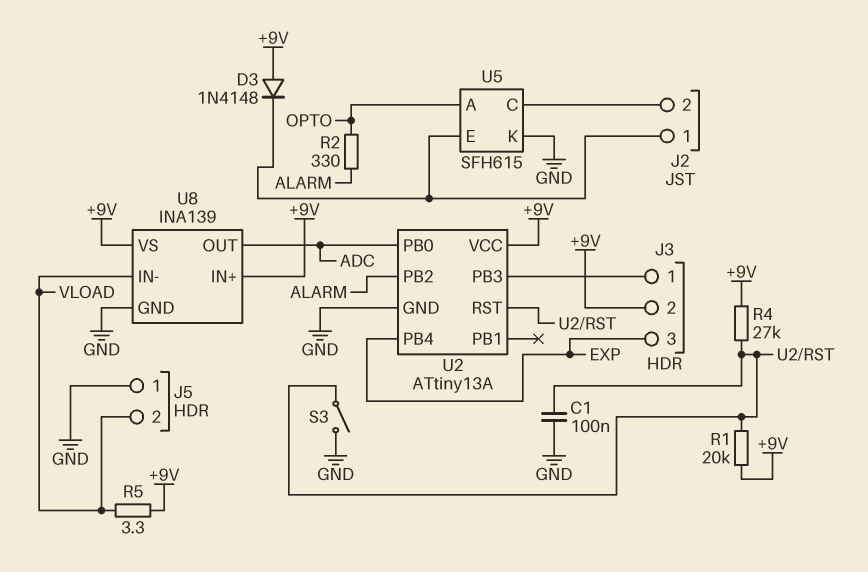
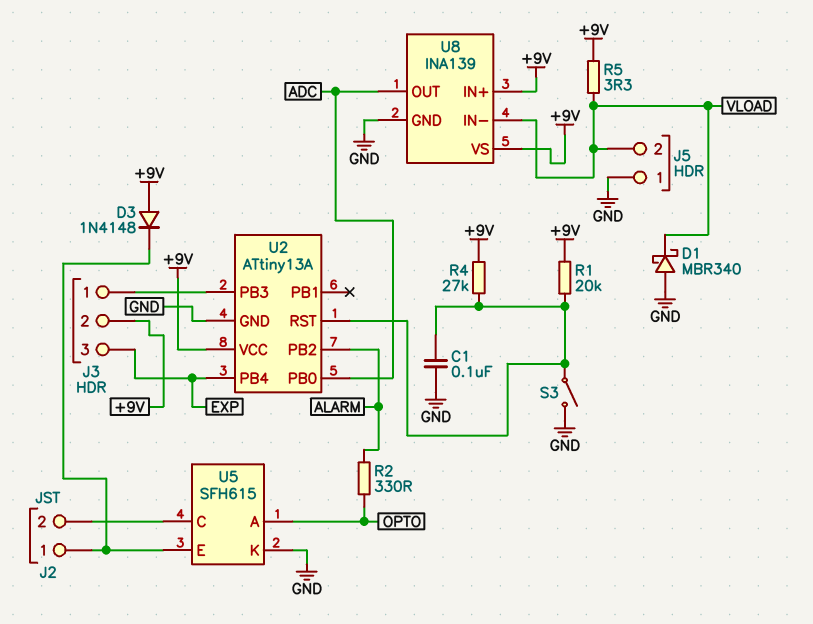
D1: none -> schottky MBR340 (A GND, K VLOAD)

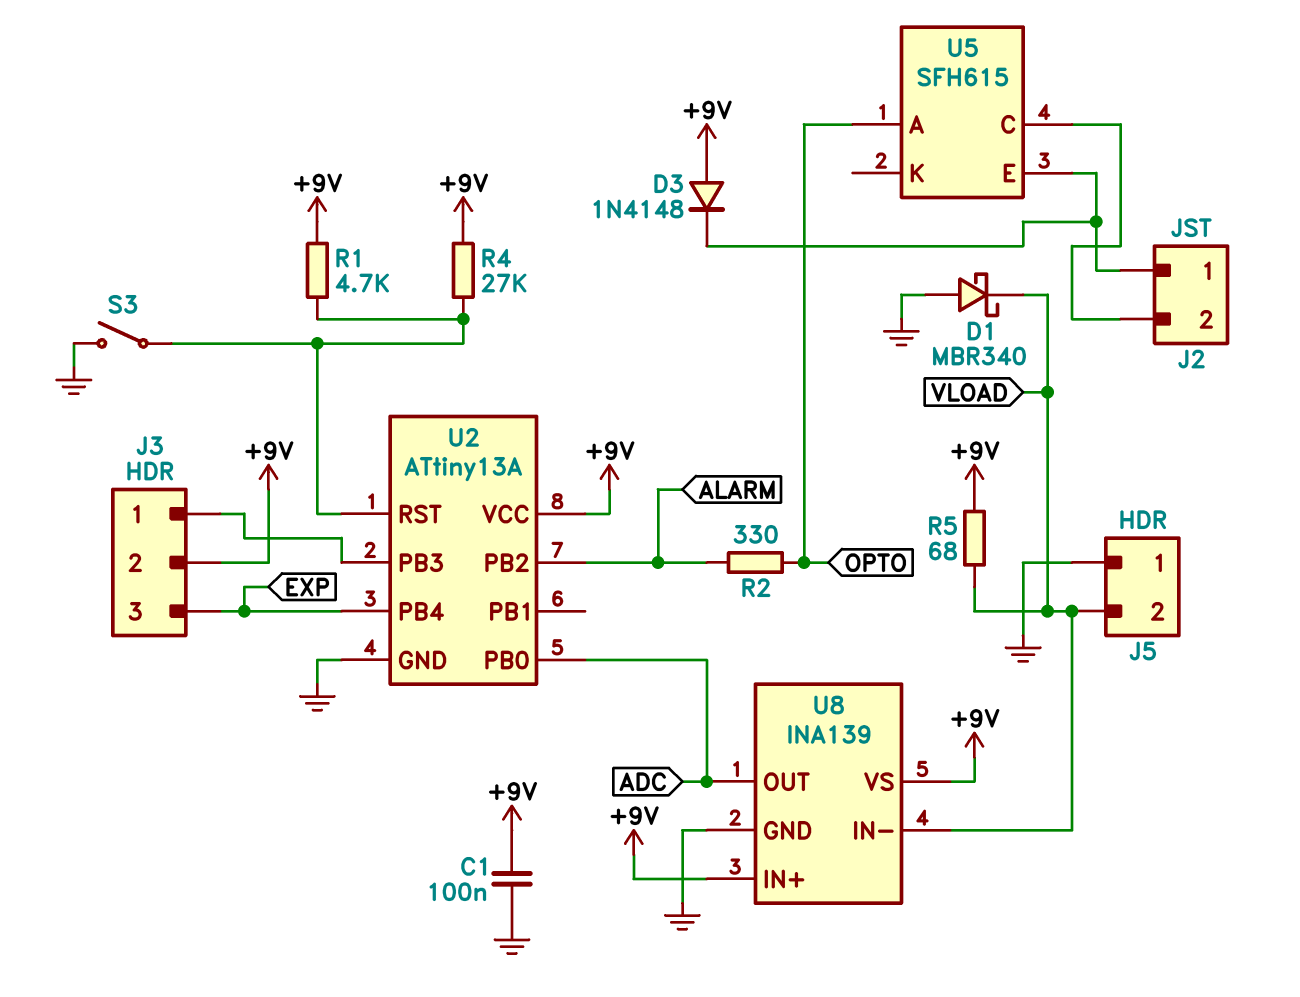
C1: 100nF (GND, U2/RST) -> 100nF (+9V, GND)
R1: 20k (+9V, U2/RST) -> 4.7k (+9V, U2/RST)
R5: 3.3 (+9V, VLOAD) -> 68 (+9V, VLOAD)
U5 pin K: GND -> none

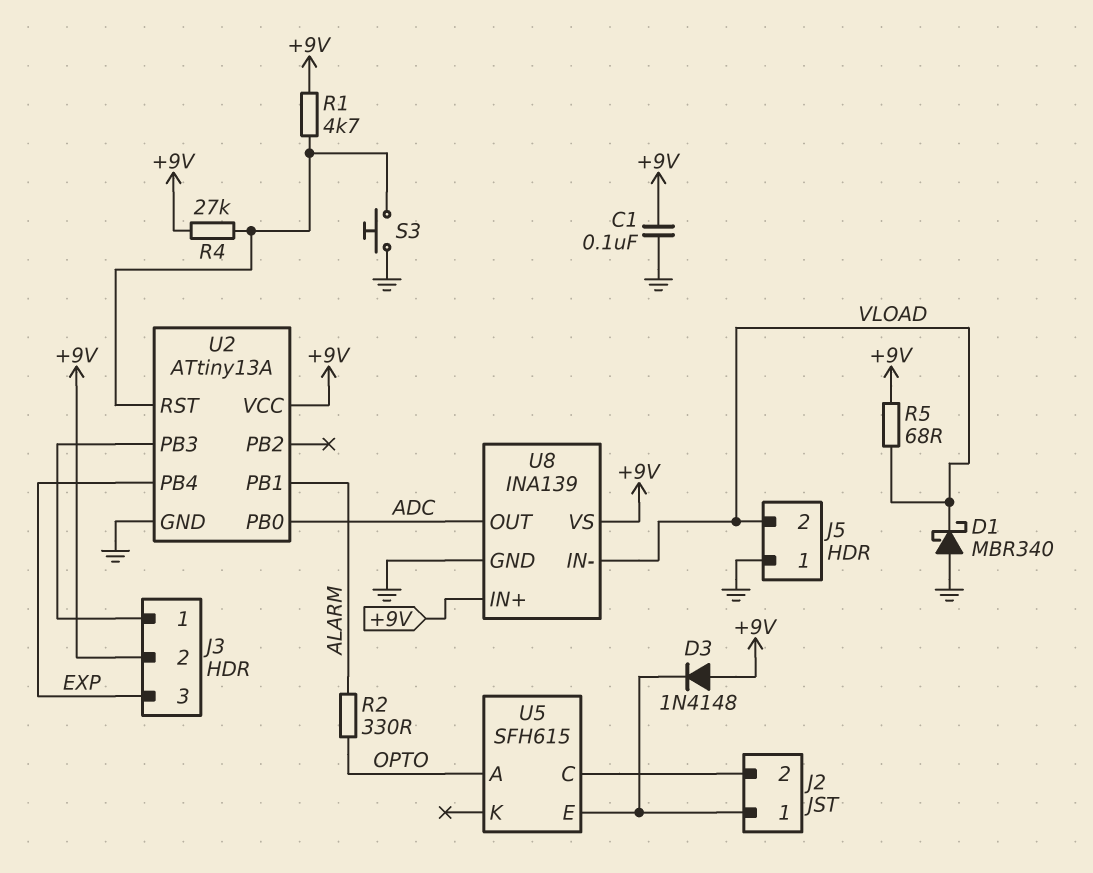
S3: switch (GND, U2/RST) -> button (GND, U2/RST)
U2 pin PB1: none -> ALARM
U2 pin PB2: ALARM -> none

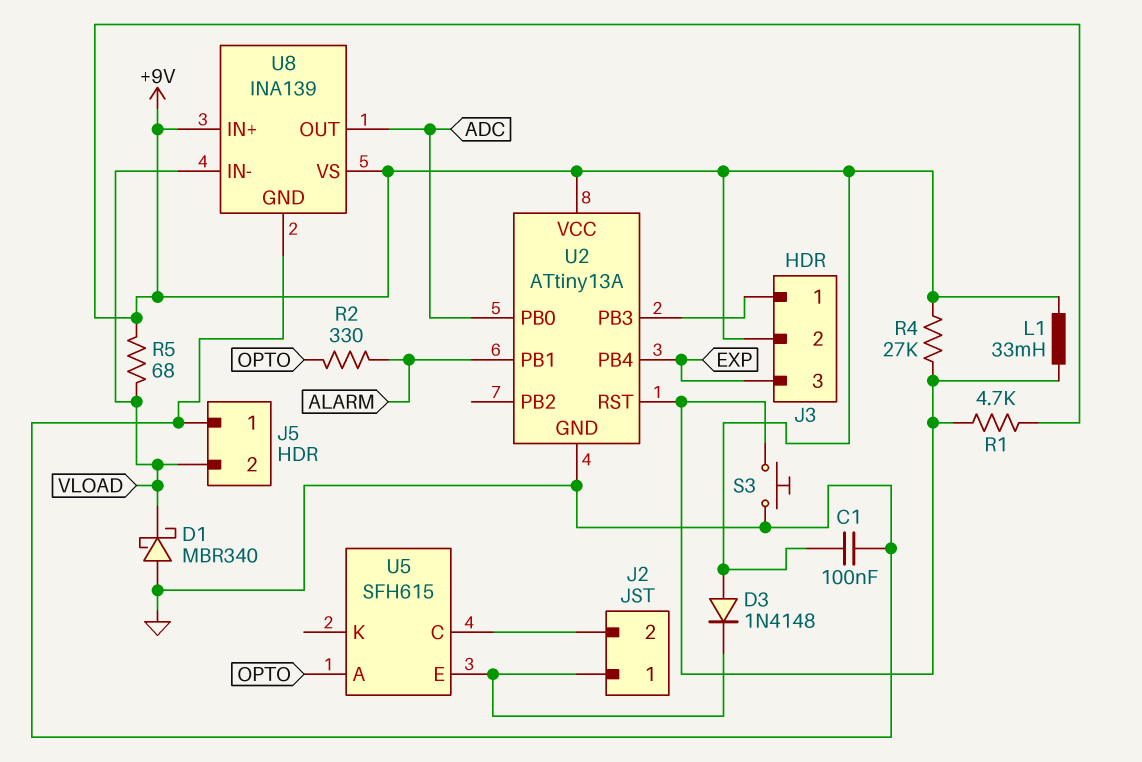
L1: none -> 33mH (+9V, U2/RST)

